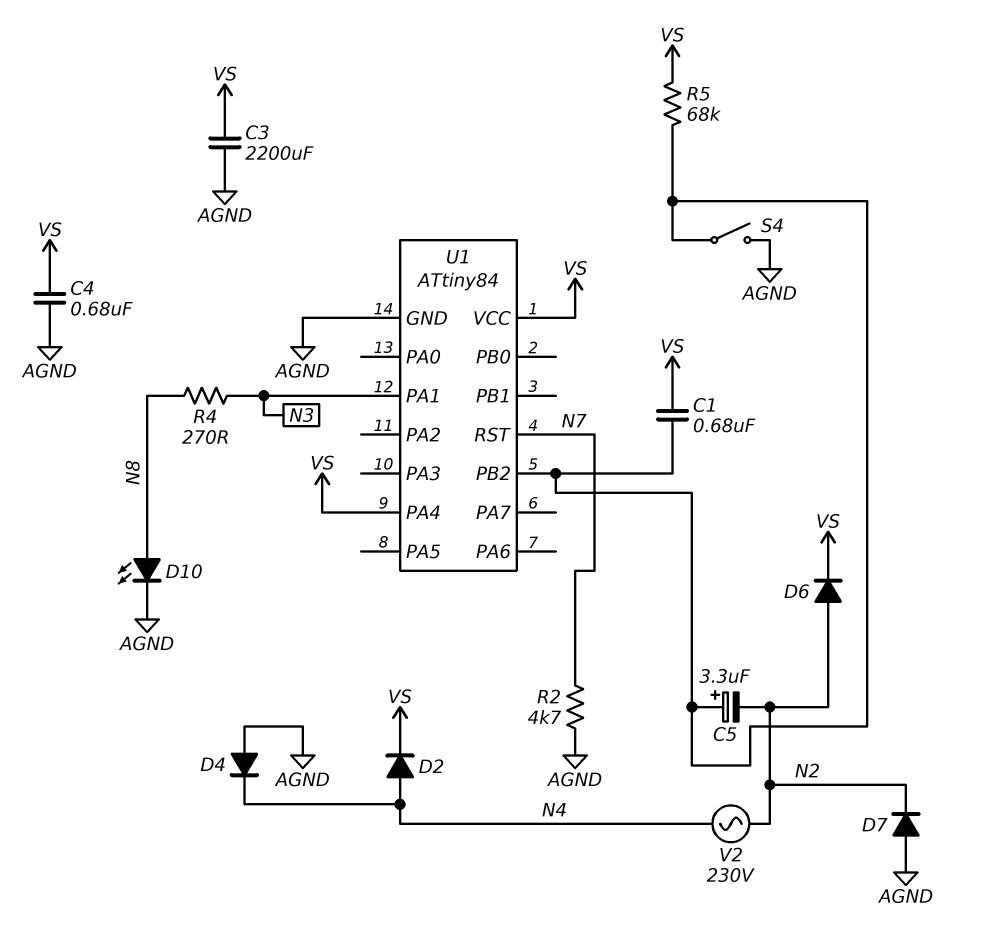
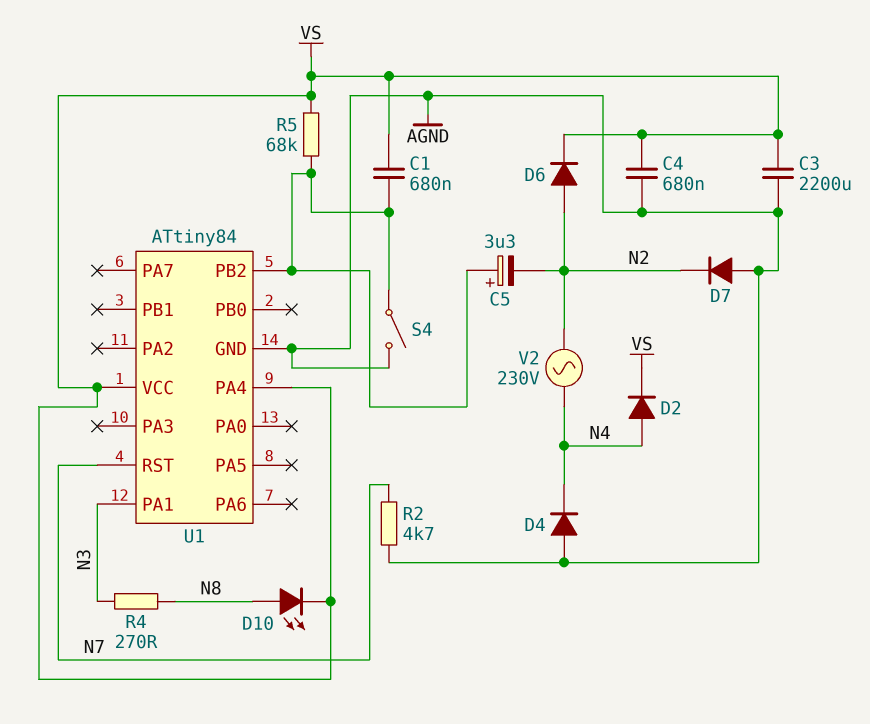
D10: LED (A N8, K AGND) -> LED (A N8, K VS)

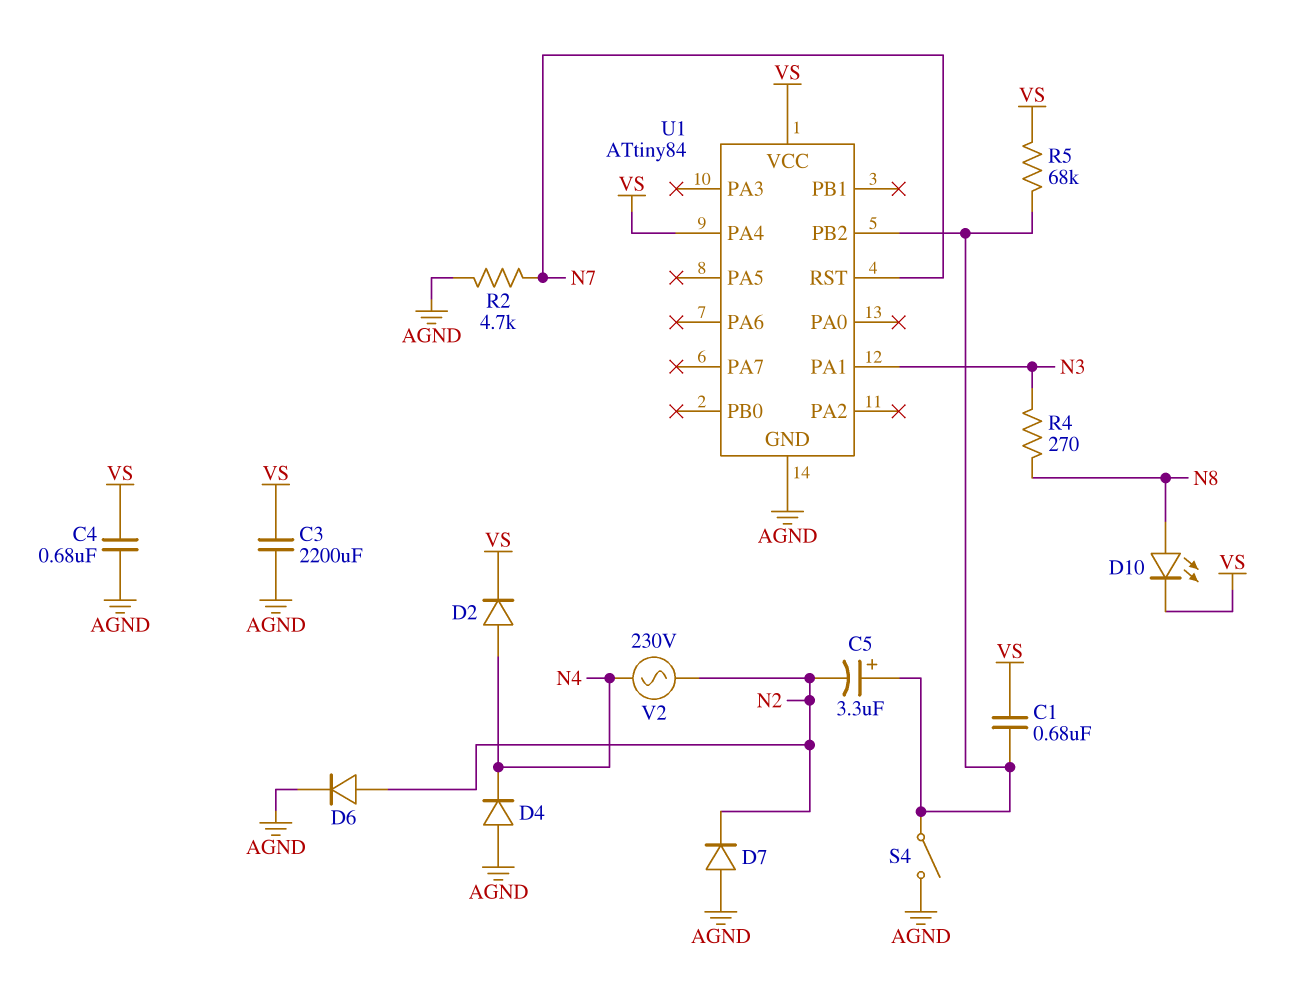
D6: diode (A N2, K VS) -> diode (A N2, K AGND)

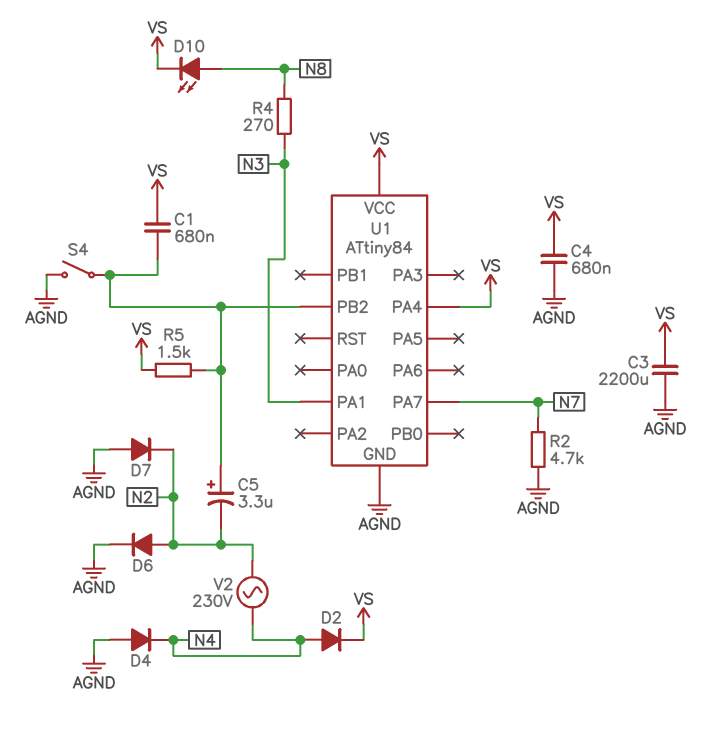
R5: 68k (U1/PB2, VS) -> 1.5k (U1/PB2, VS)
U1 pin PA7: none -> N7
U1 pin RST: N7 -> none

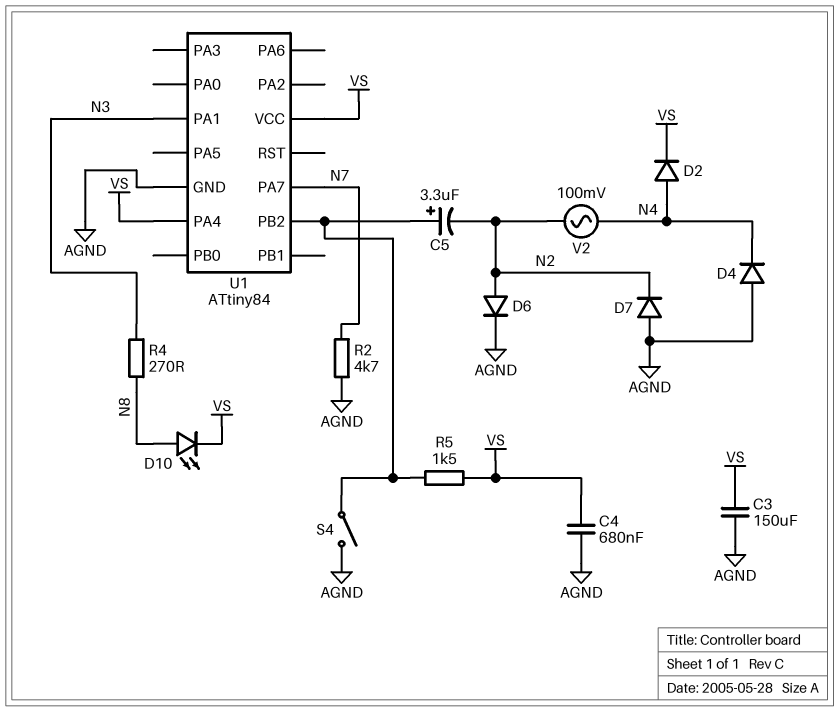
C1: 680nF (U1/PB2, VS) -> none
C3: 2200uF (AGND, VS) -> 150uF (AGND, VS)
V2: AC 230V (N2, N4) -> AC 100mV (N2, N4)

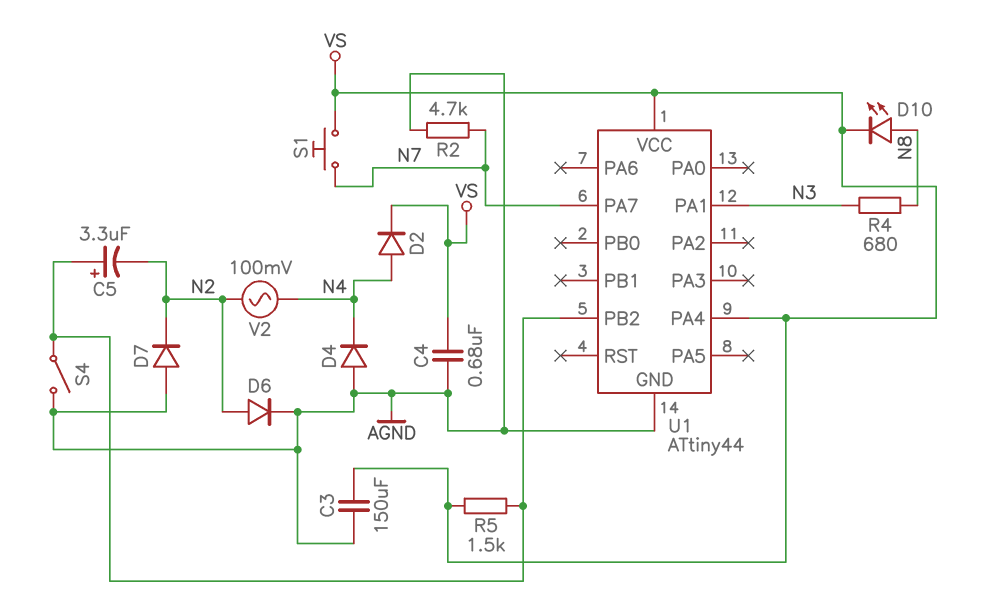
R4: 270 (N3, N8) -> 680 (N3, N8)
S1: none -> button (N7, VS)
U1: ATtiny84 -> ATtiny44

